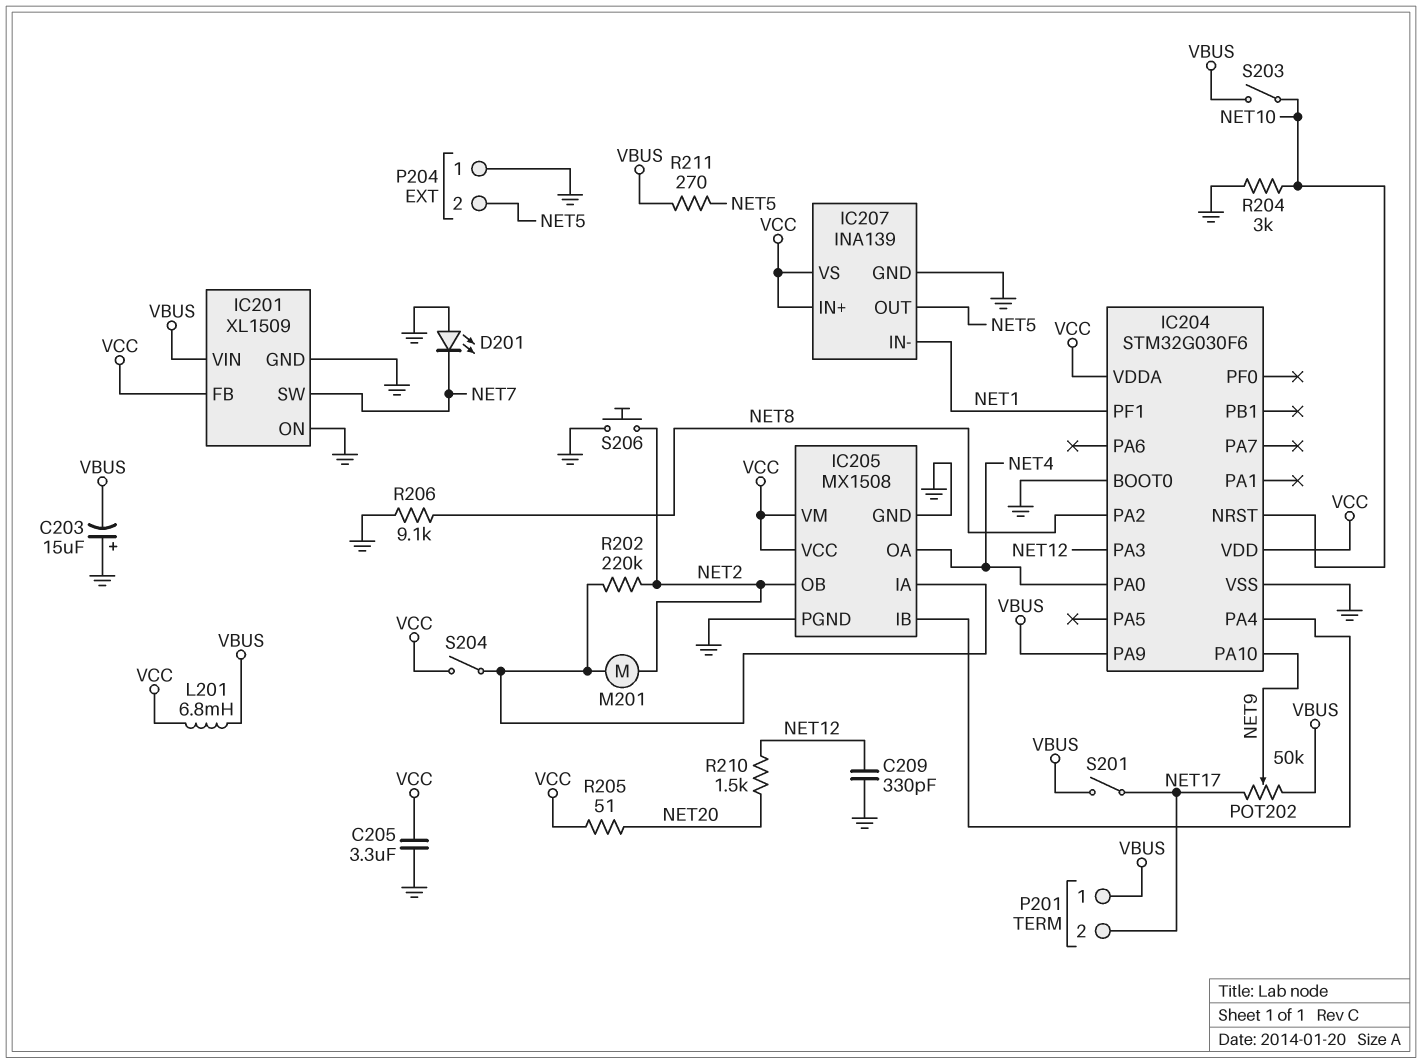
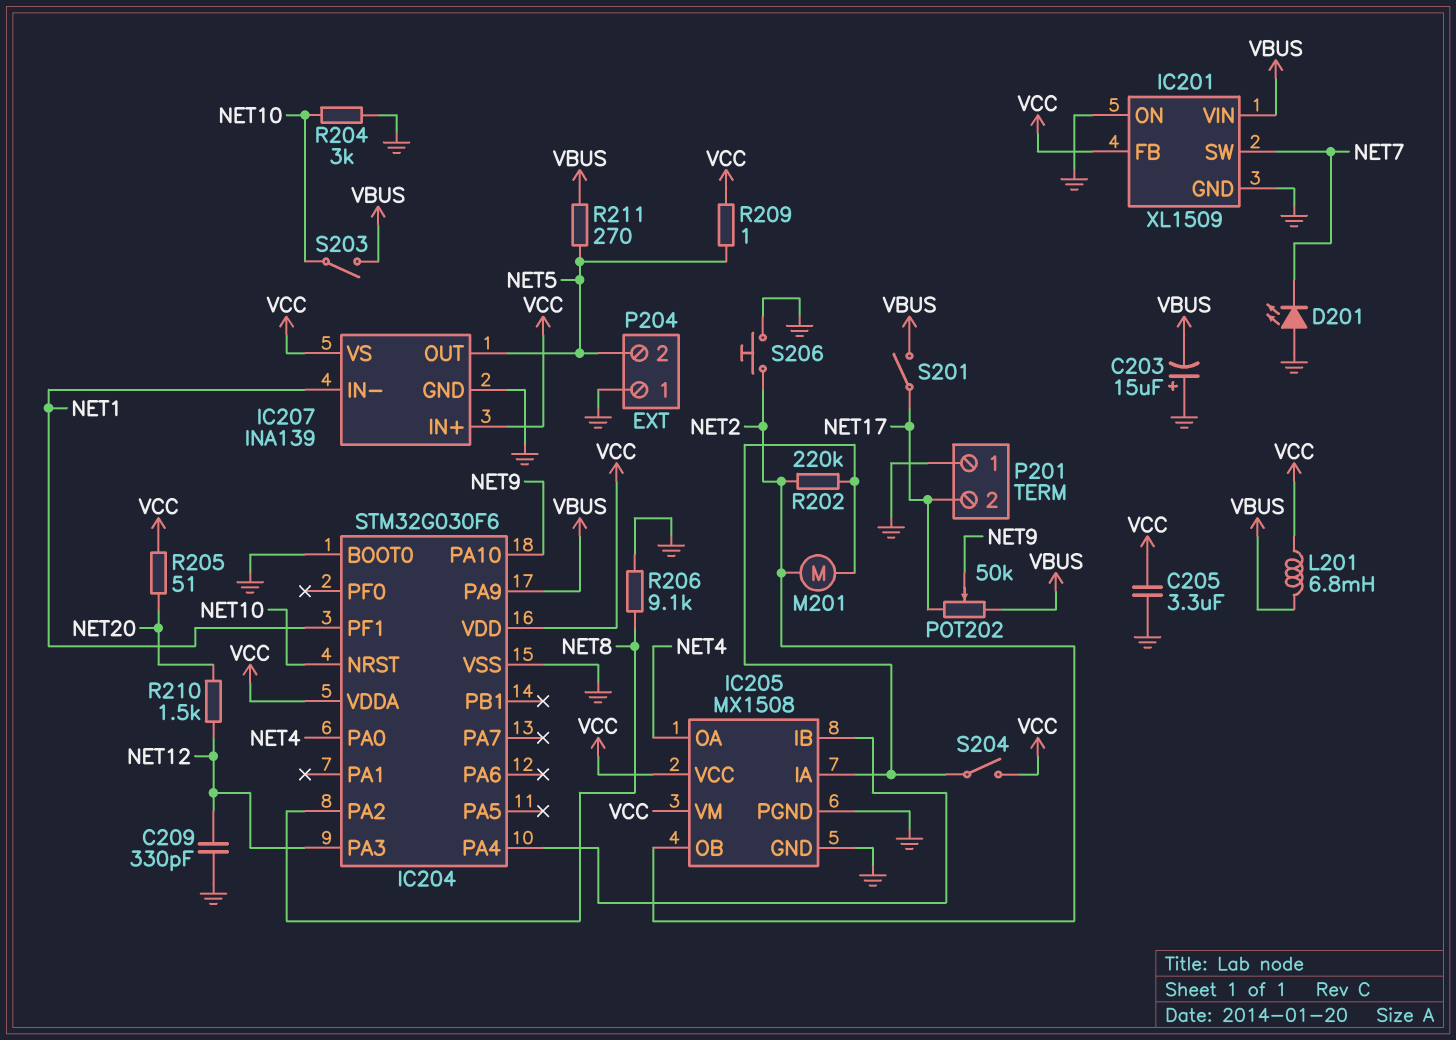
P201 pin 1: VBUS -> GND
R209: none -> 1 (NET5, VCC)

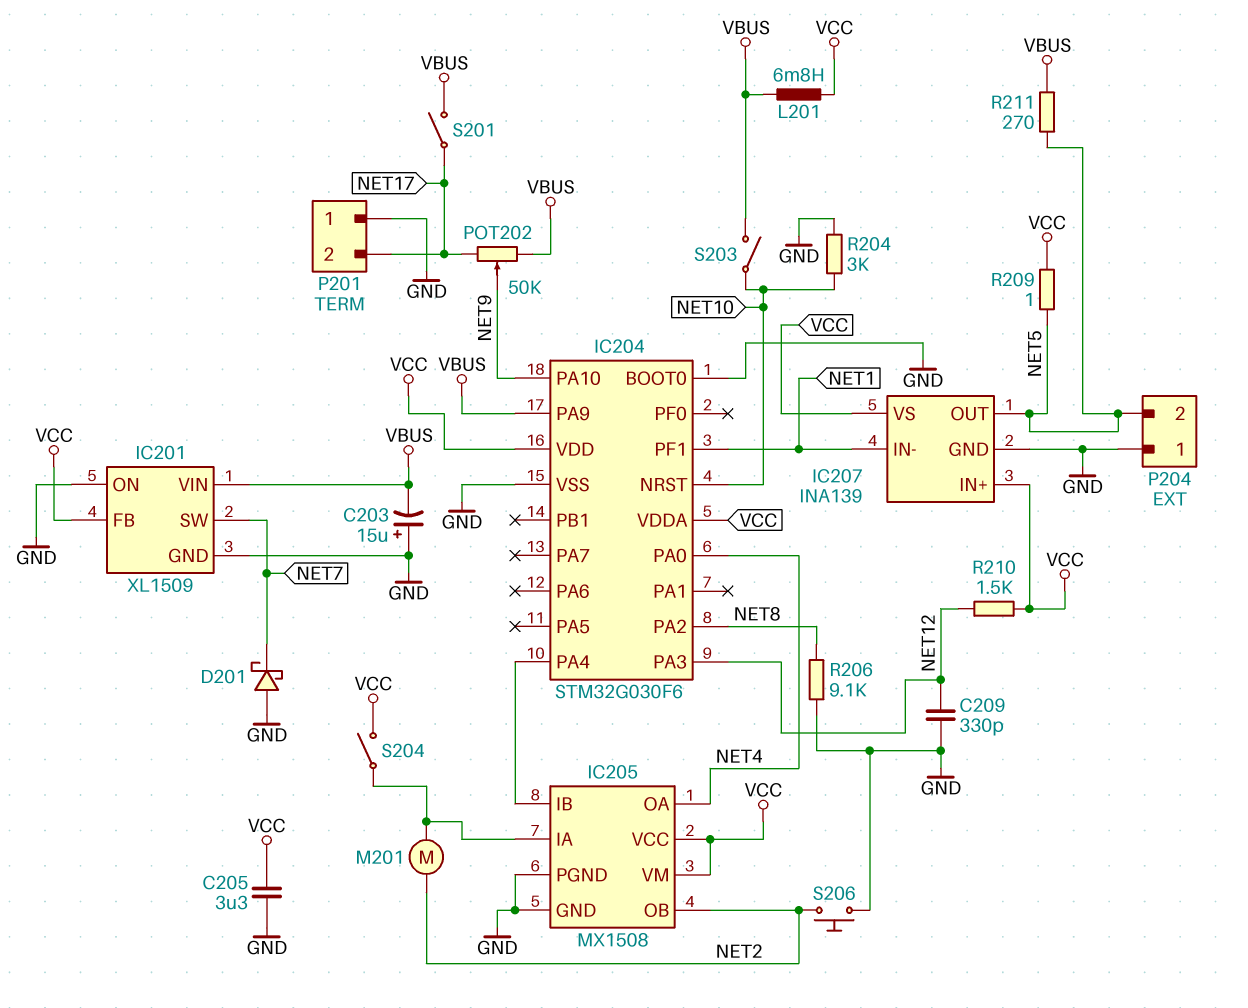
D201: LED (A GND, K NET7) -> schottky (A GND, K NET7)
R202: 220k (IC205/IA, NET2) -> none
R205: 51 (NET20, VCC) -> none
R210: 1.5k (NET12, NET20) -> 1.5k (NET12, VCC)

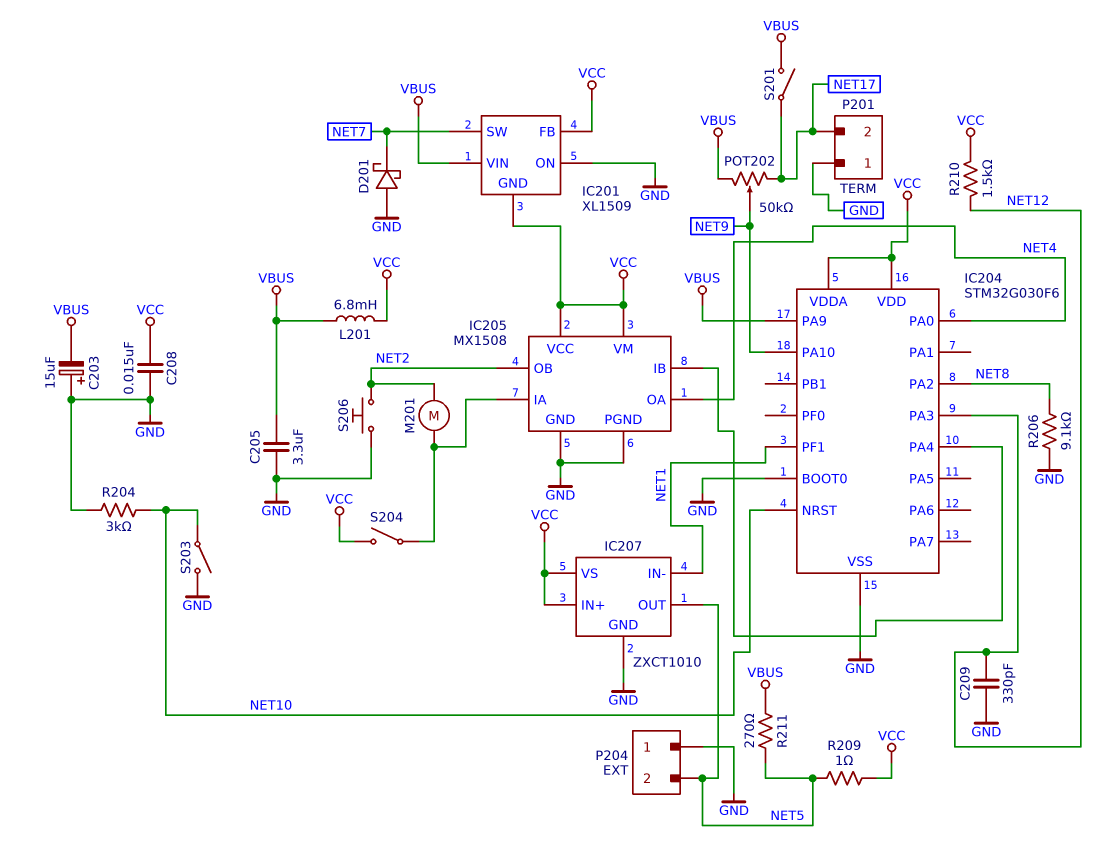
C205: 3.3uF (GND, VCC) -> 3.3uF (GND, VBUS)
C208: none -> 15nF (GND, VCC)
IC201 pin GND: GND -> VCC
IC207: INA139 -> ZXCT1010
S203: switch (NET10, VBUS) -> switch (GND, NET10)

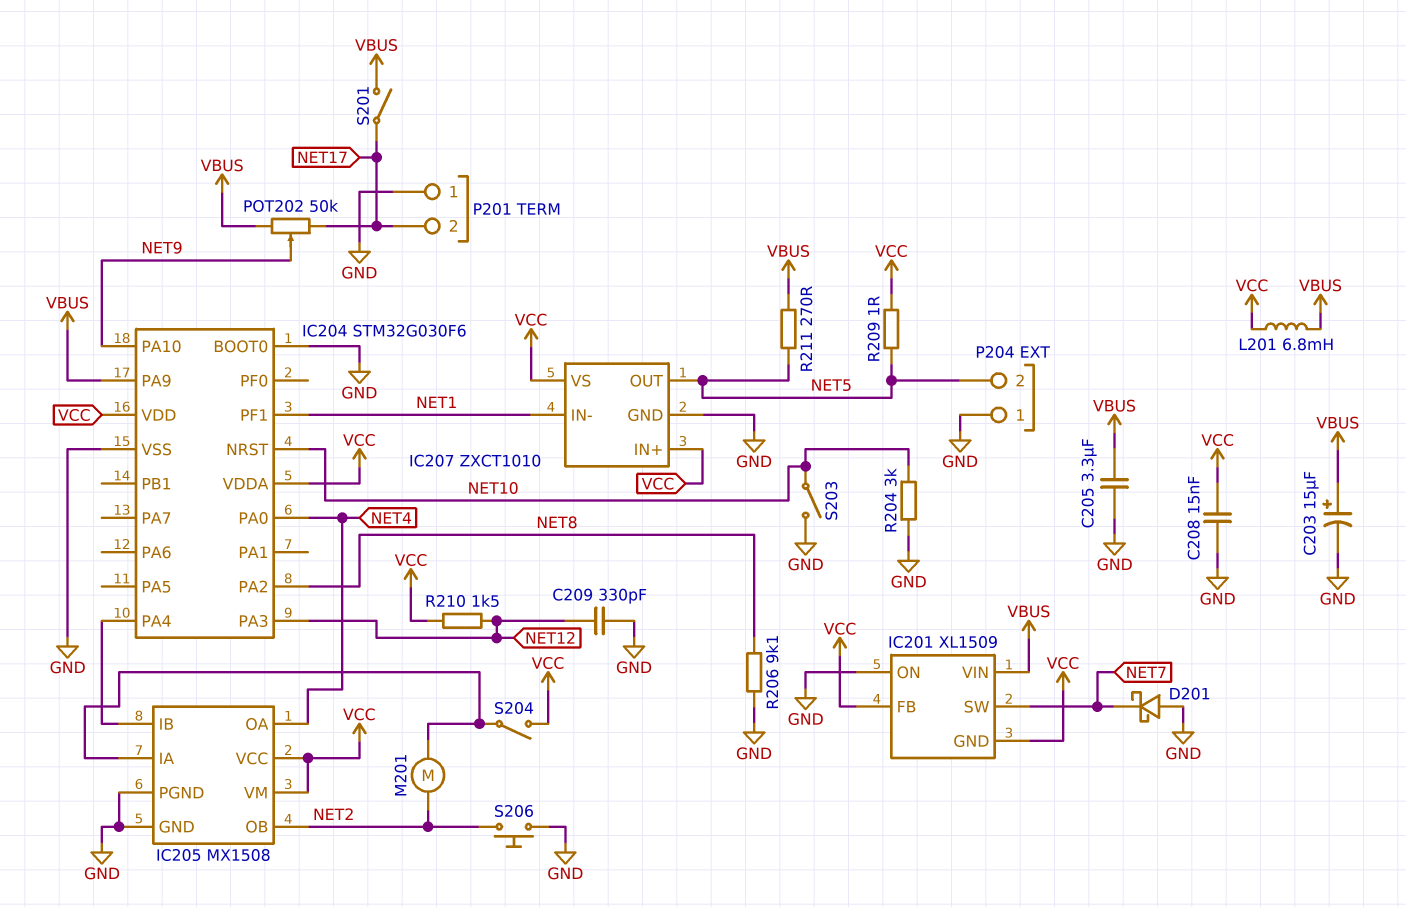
C203: 15uF (plus GND, minus VBUS) -> 15uF (plus VBUS, minus GND)

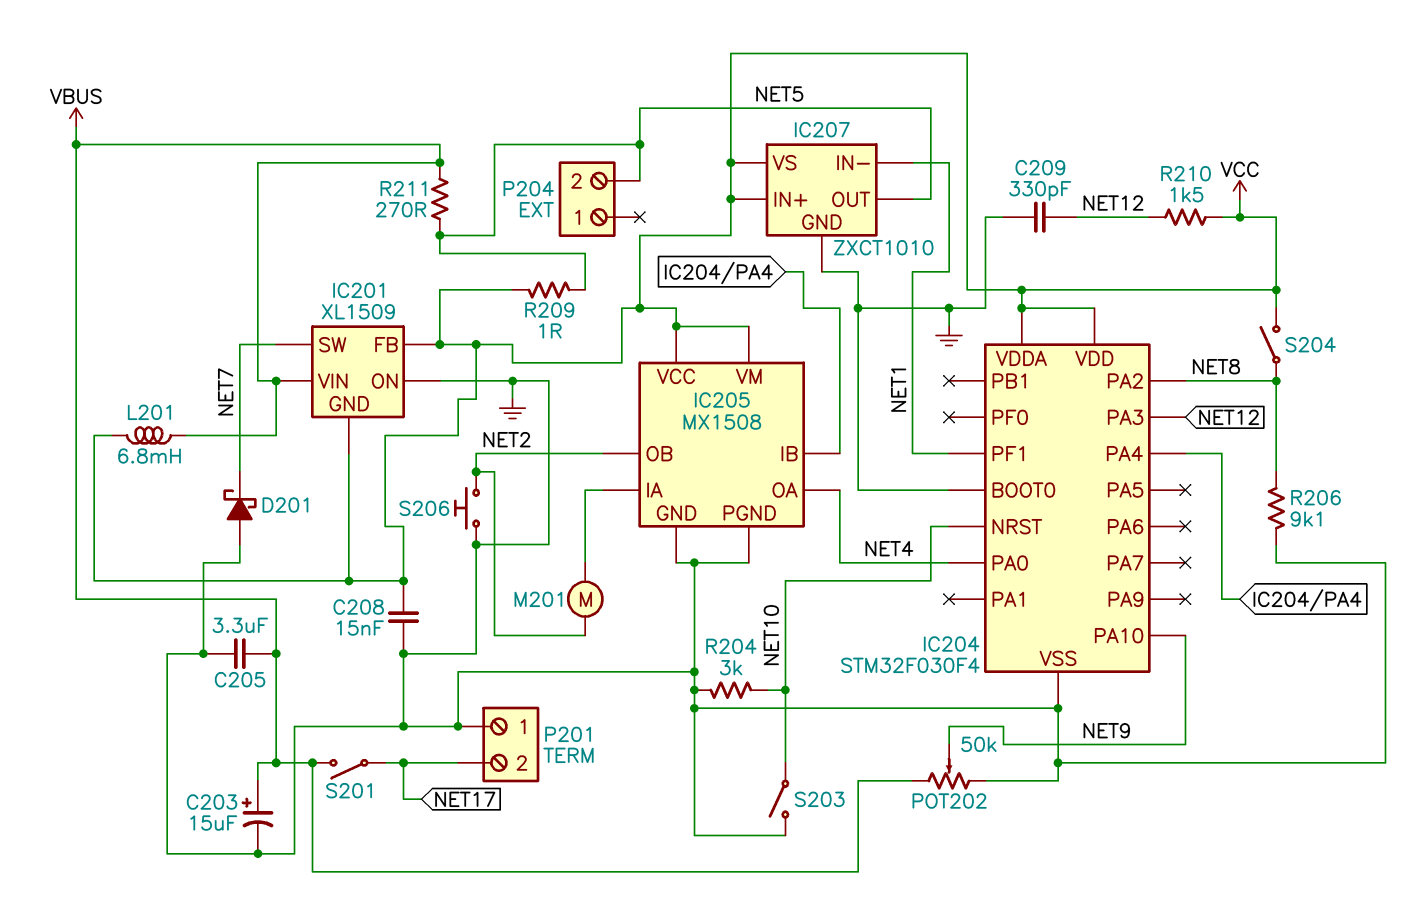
IC204: STM32G030F6 -> STM32F030F4
IC204 pin PA9: VBUS -> none
P204 pin 1: GND -> none
POT202: 50k (NET17, VBUS, wiper NET9) -> 50k (GND, VBUS, wiper NET9)
S204: switch (IC205/IA, VCC) -> switch (NET8, VCC)

